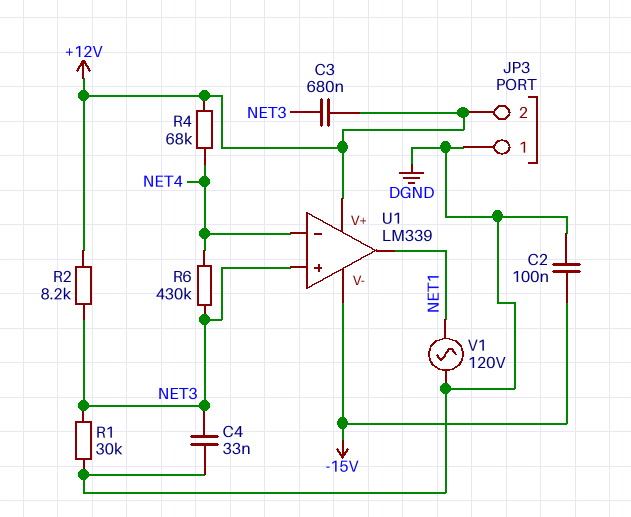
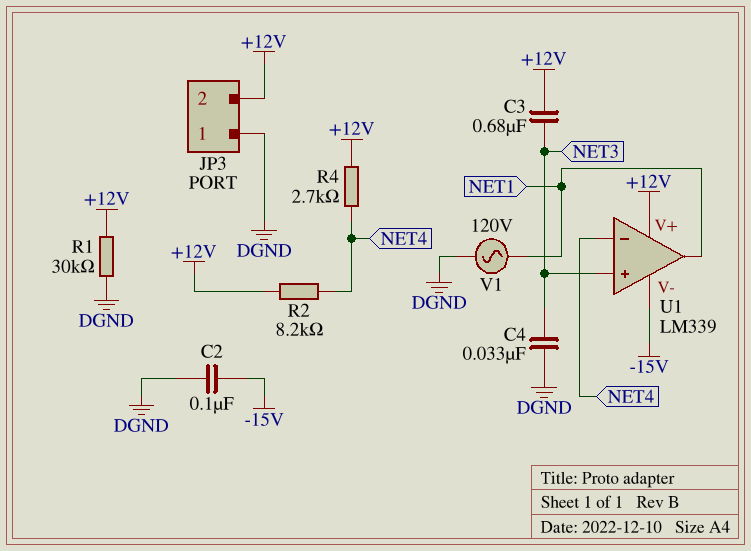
R1: 30k (DGND, NET3) -> 30k (+12V, DGND)
R2: 8.2k (+12V, NET3) -> 8.2k (+12V, NET4)
R4: 68k (+12V, NET4) -> 2.7k (+12V, NET4)
R6: 430k (NET3, NET4) -> none

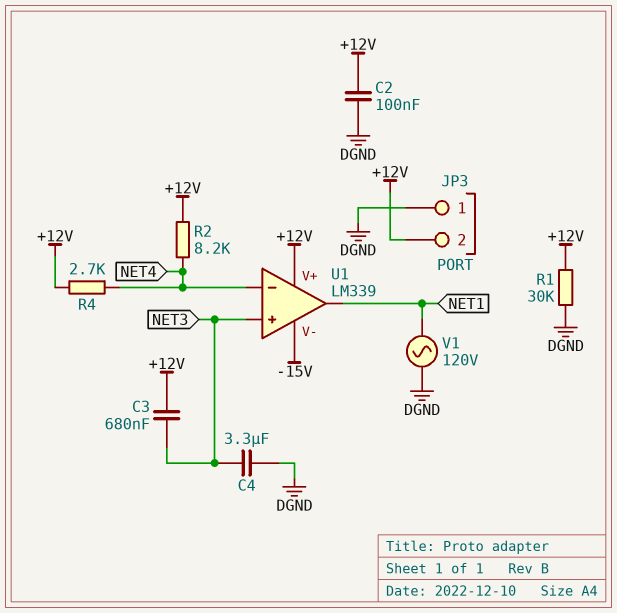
C2: 100nF (-15V, DGND) -> 100nF (+12V, DGND)
C4: 33nF (DGND, NET3) -> 3.3uF (DGND, NET3)

